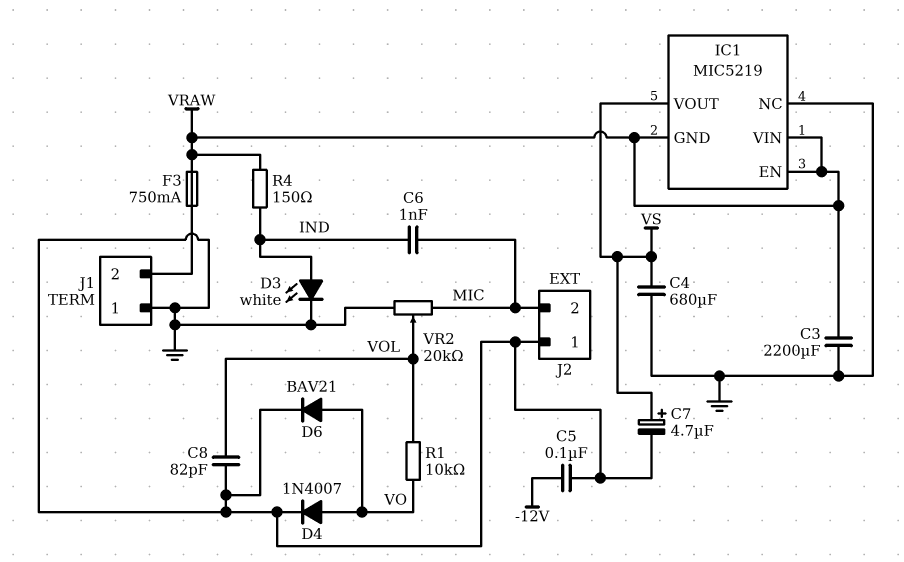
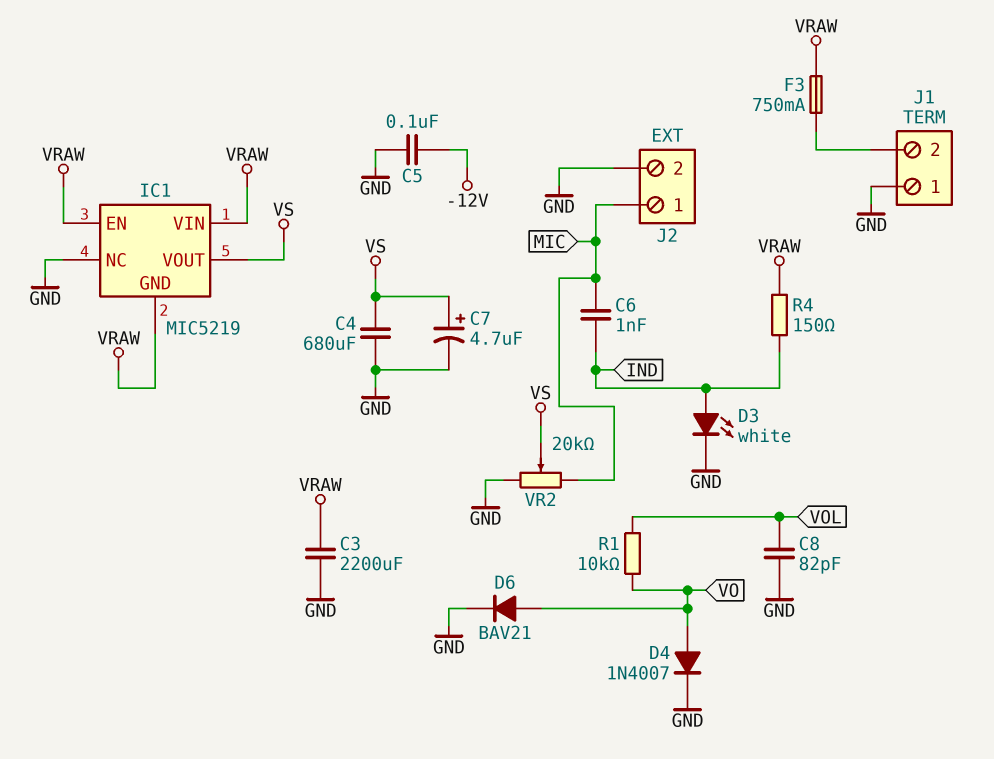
J2 pin 1: GND -> MIC
J2 pin 2: MIC -> GND
VR2: 20k (GND, MIC, wiper VOL) -> 20k (GND, MIC, wiper VS)

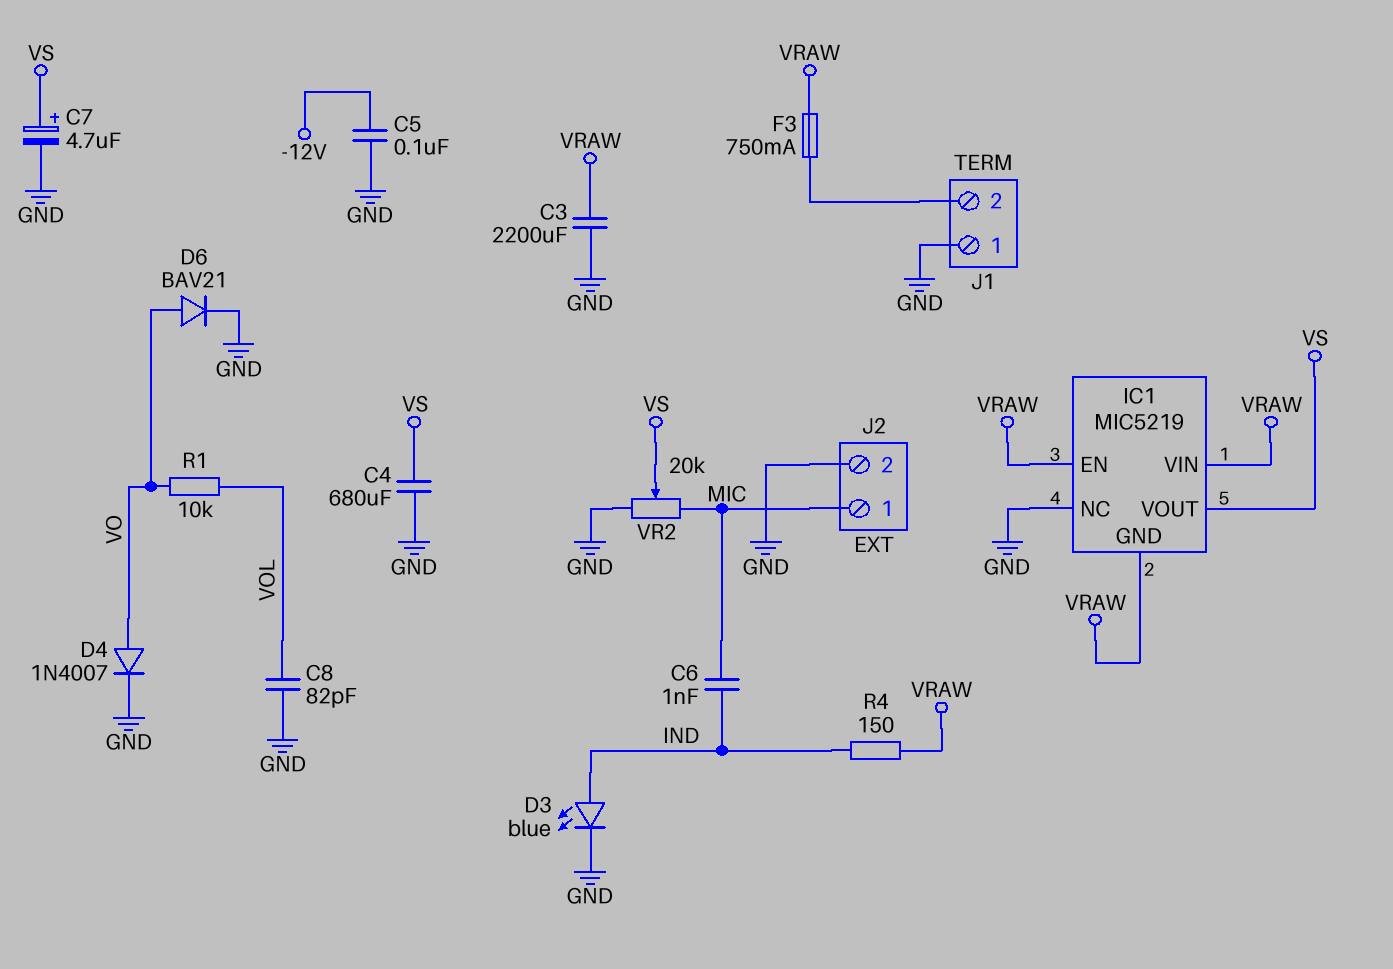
D3: LED white (A IND, K GND) -> LED blue (A IND, K GND)

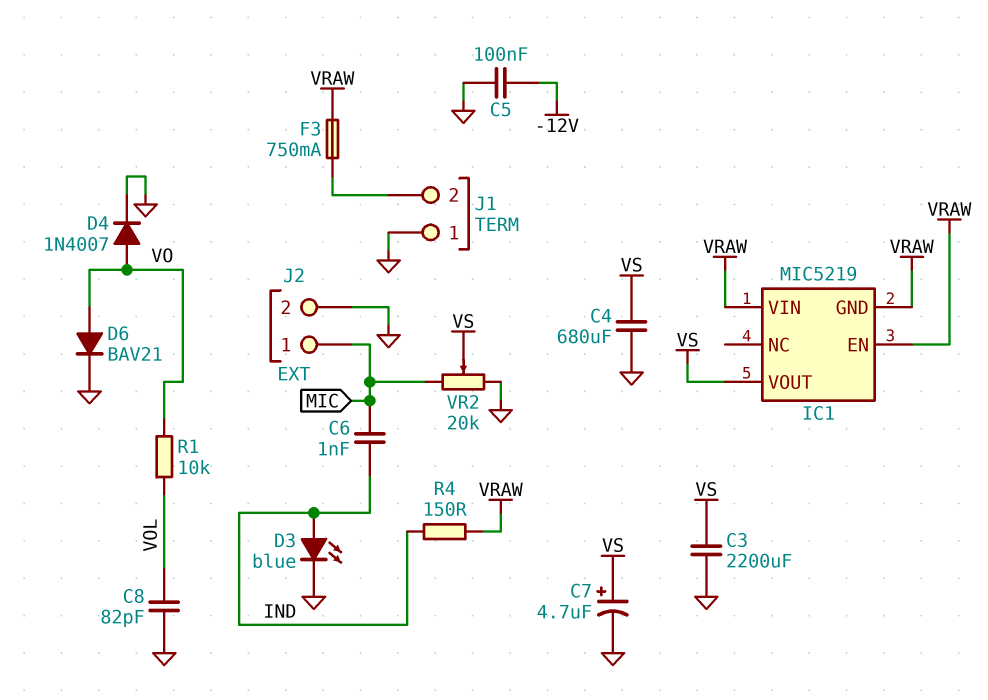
C3: 2200uF (GND, VRAW) -> 2200uF (GND, VS)
IC1 pin NC: GND -> none

